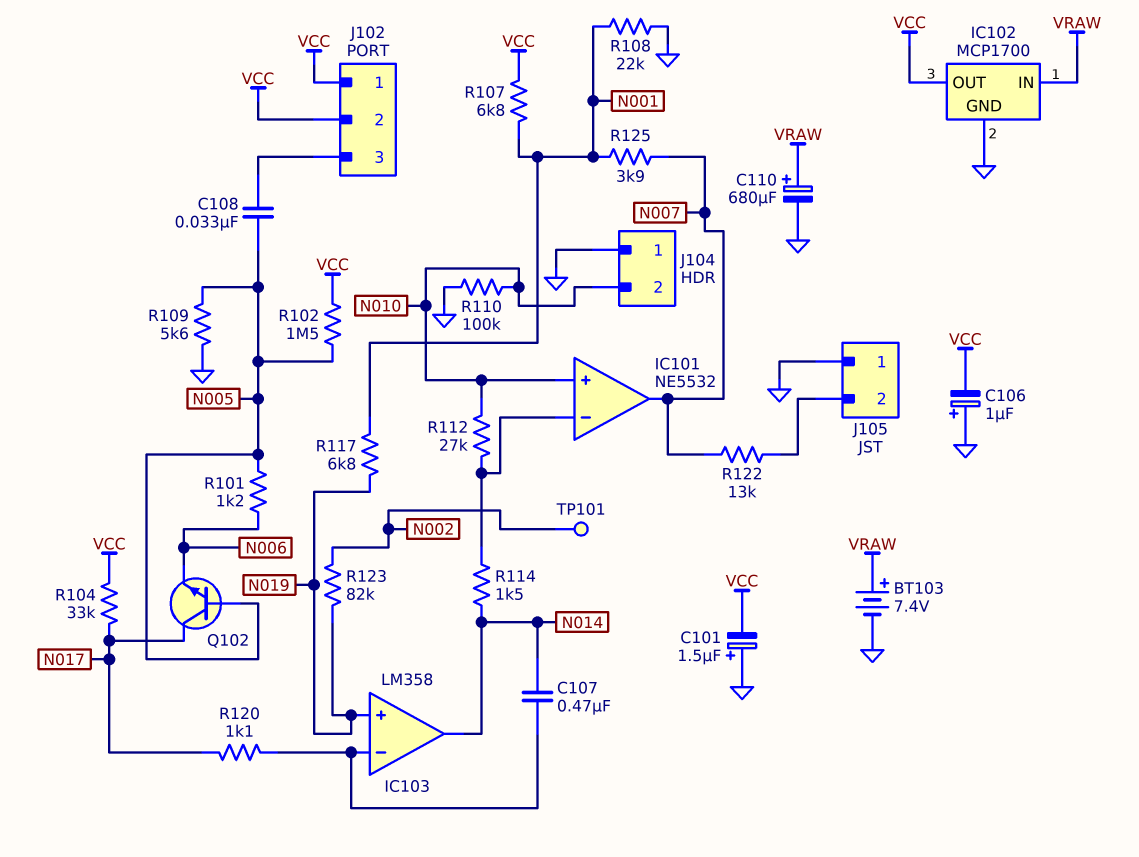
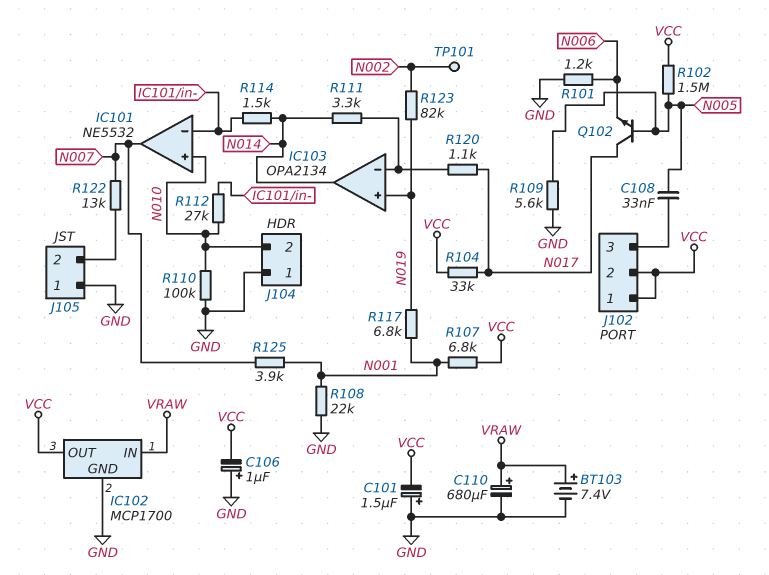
C107: 470nF (IC103/in-, N014) -> none
IC103: LM358 -> OPA2134
R101: 1.2k (N005, N006) -> 1.2k (GND, N006)
R111: none -> 3.3k (IC103/in-, N014)

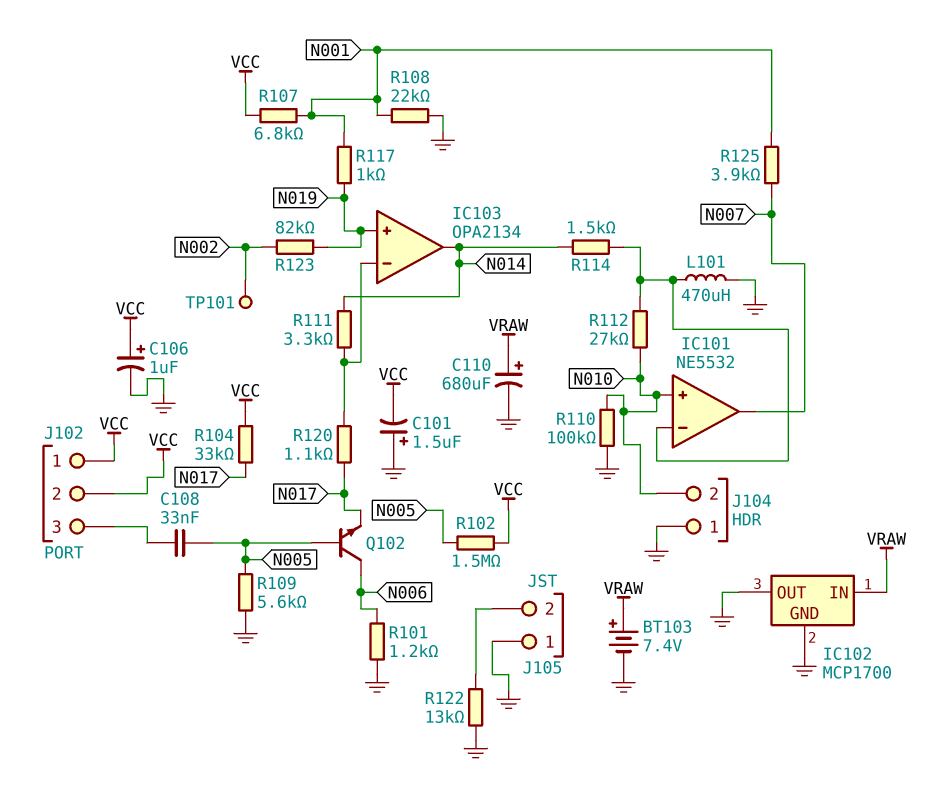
C106: 1uF (plus GND, minus VCC) -> 1uF (plus VCC, minus GND)
IC102 pin OUT: VCC -> GND
L101: none -> 470uH (GND, IC101/in-)
Q102: NPN (B N005, C N017, E N006) -> NPN (B N005, C N006, E N017)
R117: 6.8k (N001, N019) -> 1k (N001, N019)
R122: 13k (J105/2, N007) -> 13k (GND, J105/2)

